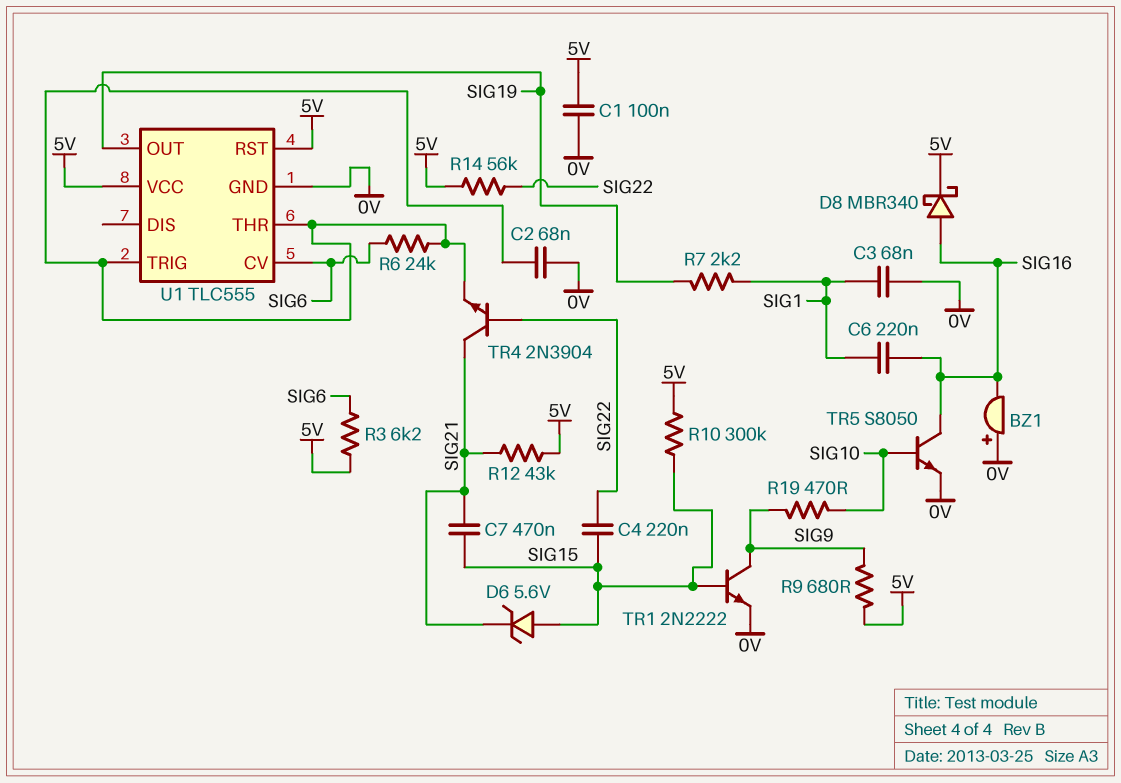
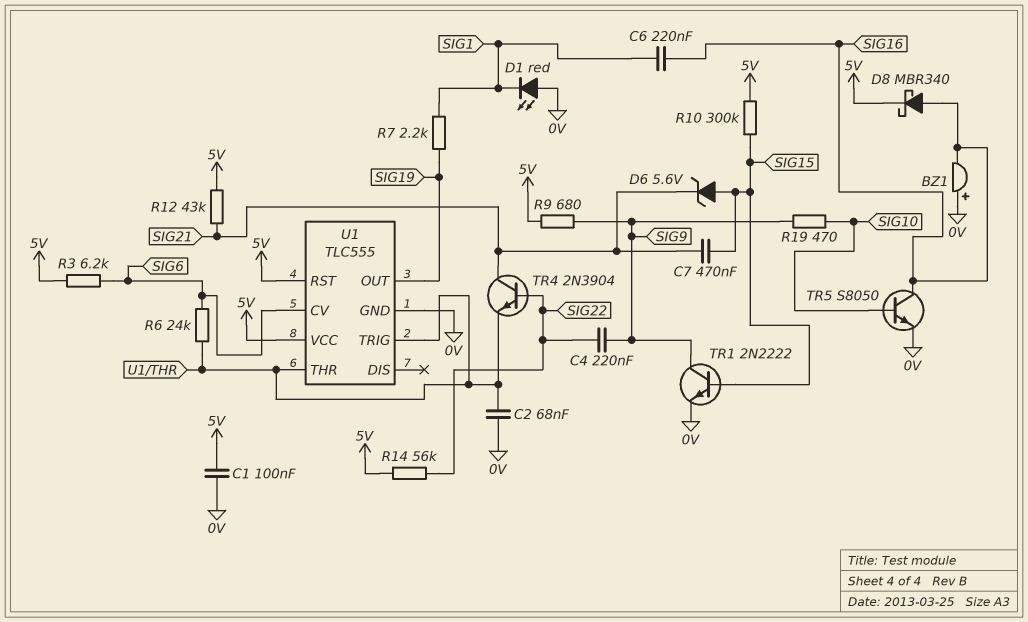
C3: 68nF (0V, SIG1) -> none
C4: 220nF (SIG15, SIG22) -> 220nF (SIG9, SIG22)
D1: none -> LED red (A 0V, K SIG1)

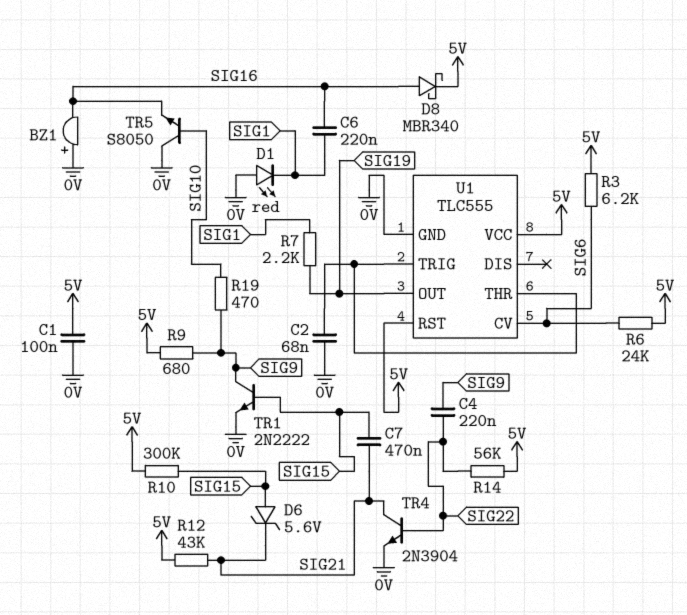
R6: 24k (SIG6, U1/THR) -> 24k (5V, SIG6)
TR4: NPN 2N3904 (B SIG22, C SIG21, E U1/THR) -> NPN 2N3904 (B SIG22, C SIG21, E 0V)
TR5: NPN S8050 (B SIG10, C SIG16, E 0V) -> NPN S8050 (B SIG10, C 0V, E SIG16)

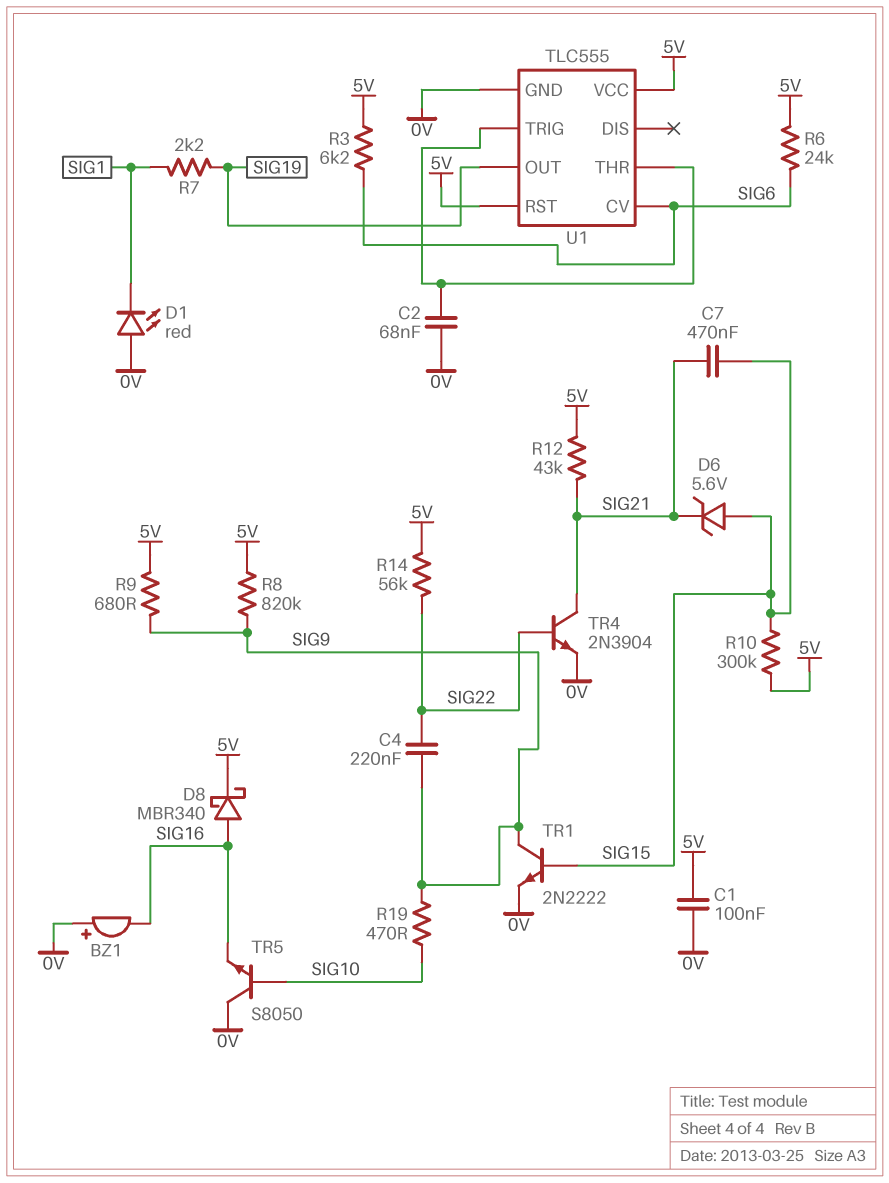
C6: 220nF (SIG1, SIG16) -> none
R8: none -> 820k (5V, SIG9)

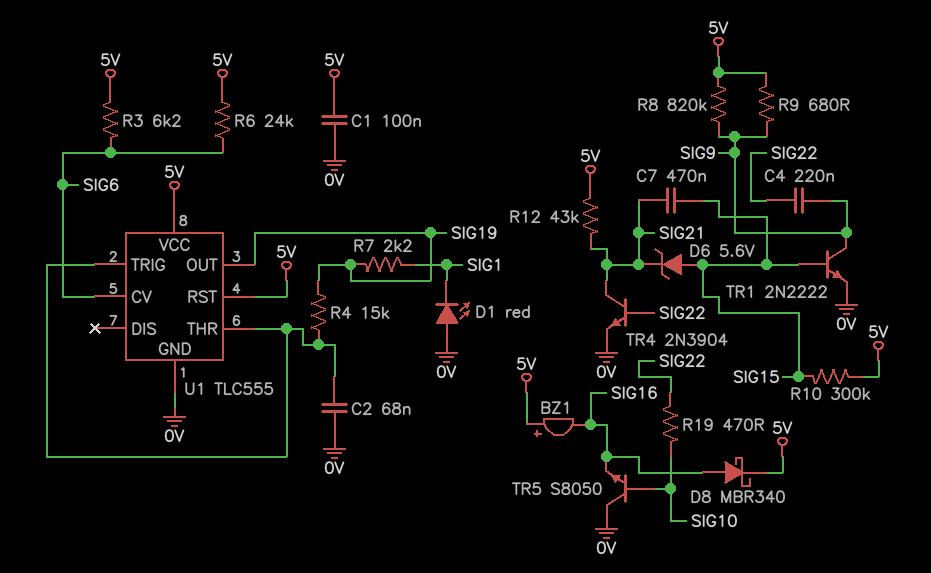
BZ1: buzzer (plus 0V, minus SIG16) -> buzzer (plus 5V, minus SIG16)
R4: none -> 15k (SIG19, U1/THR)
R14: 56k (5V, SIG22) -> none
R19: 470 (SIG9, SIG10) -> 470 (SIG10, SIG22)

